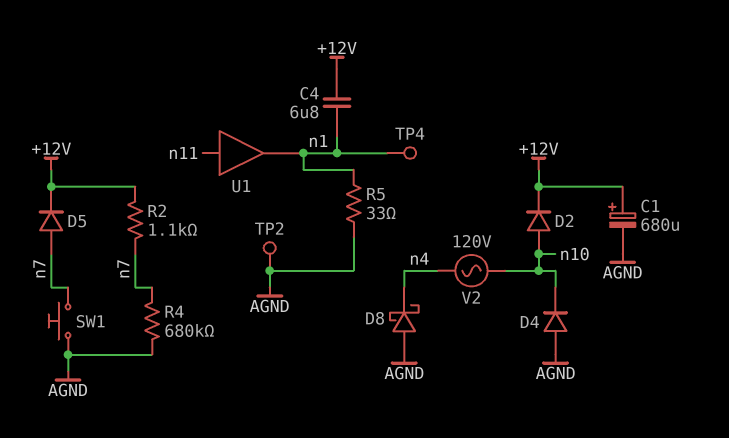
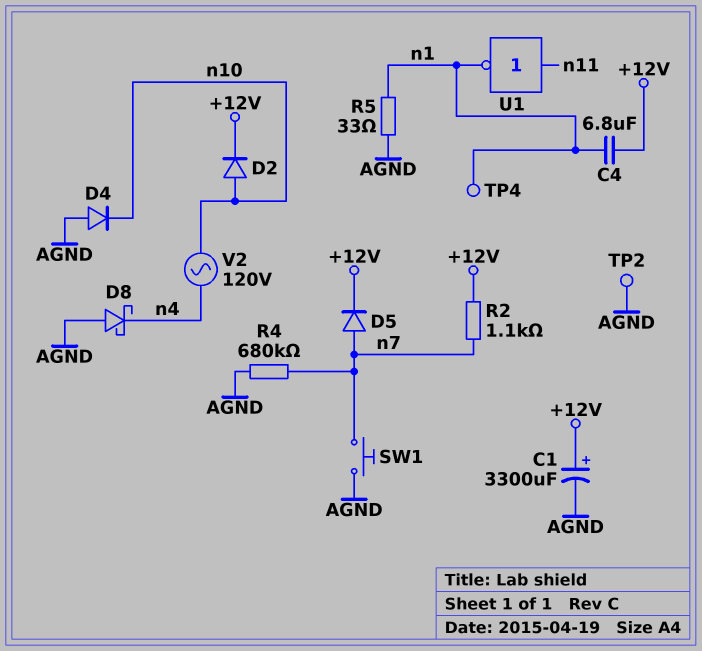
C1: 680uF (plus +12V, minus AGND) -> 3300uF (plus +12V, minus AGND)
U1: buffer (in n11, out n1) -> NOT (in n11, out n1)

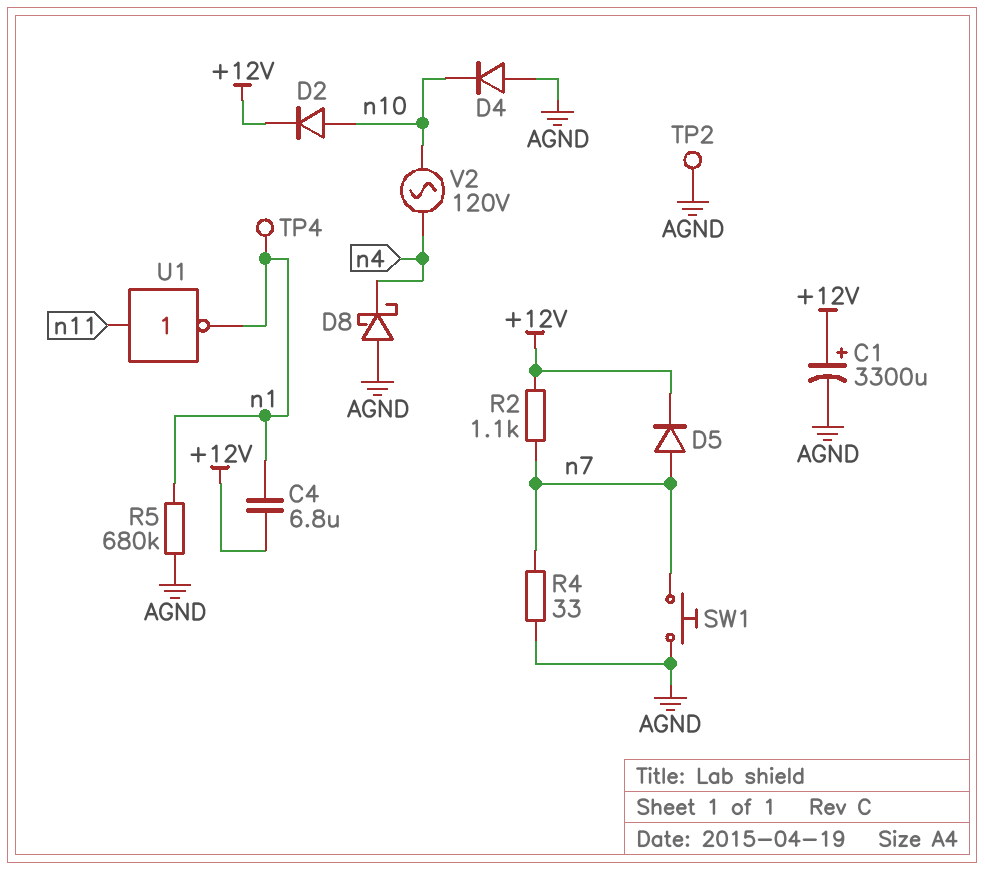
R4: 680k (AGND, n7) -> 33 (AGND, n7)
R5: 33 (AGND, n1) -> 680k (AGND, n1)

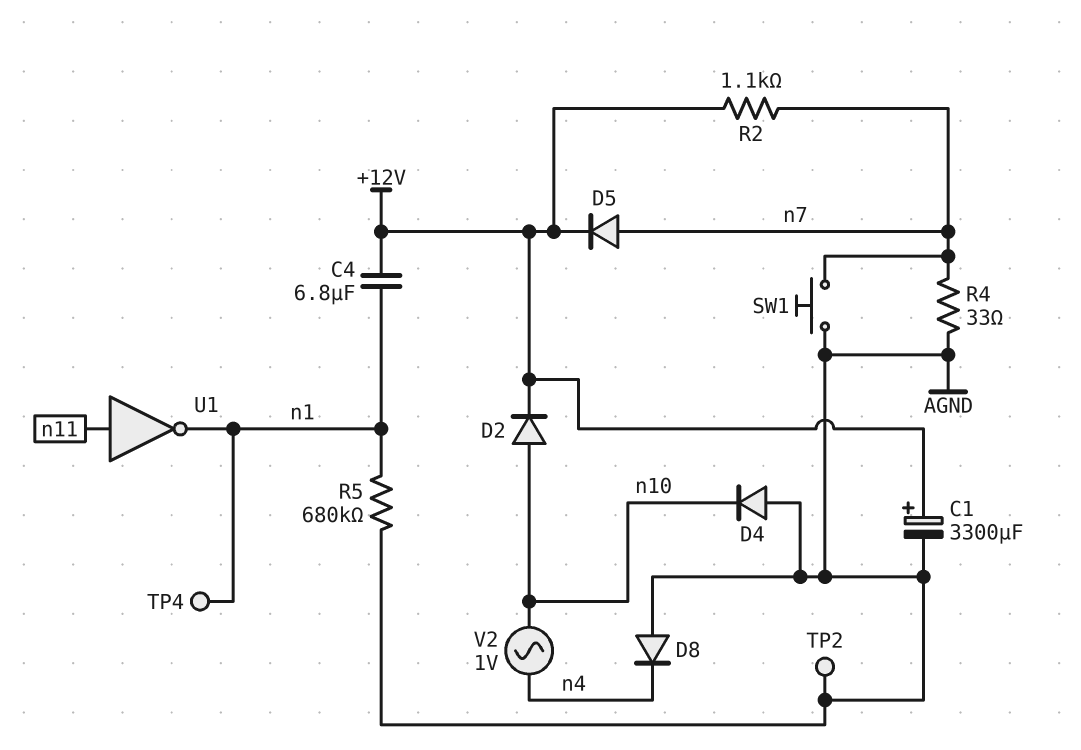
D8: schottky (A AGND, K n4) -> diode (A AGND, K n4)
V2: AC 120V (n4, n10) -> AC 1V (n4, n10)

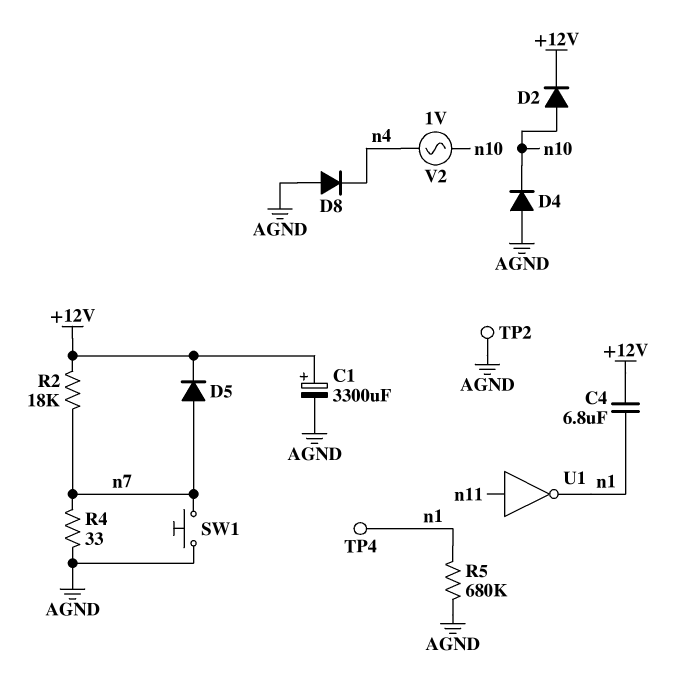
R2: 1.1k (+12V, n7) -> 18k (+12V, n7)

